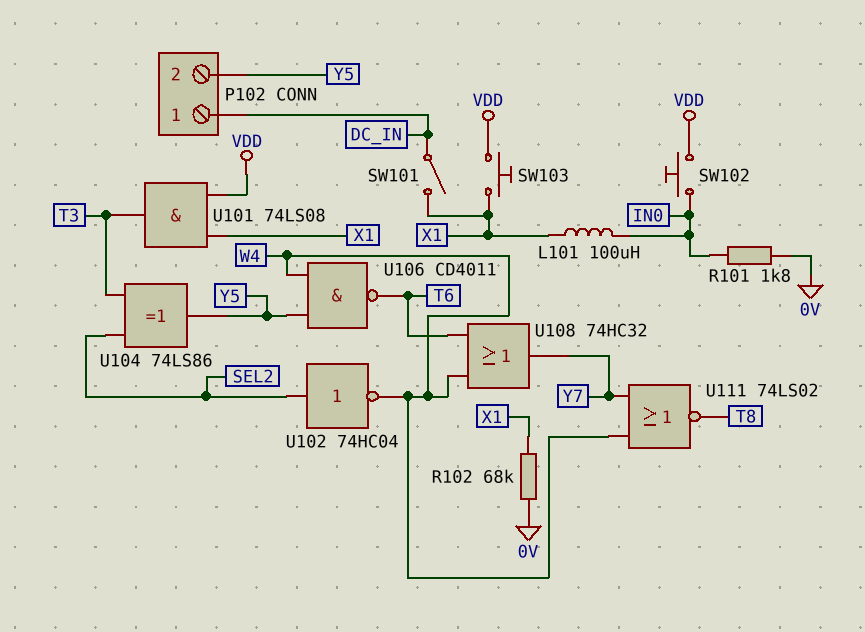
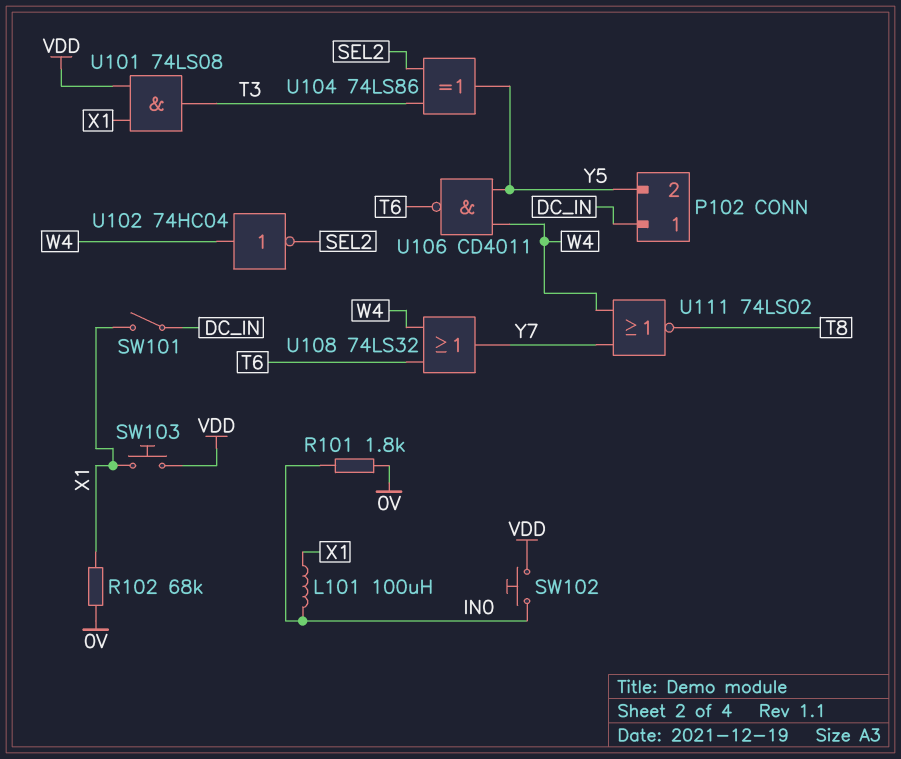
U102: NOT 74HC04 (in SEL2, out W4) -> NOT 74HC04 (in W4, out SEL2)
U108: OR 74HC32 (in T6, in W4, out Y7) -> OR 74LS32 (in T6, in W4, out Y7)

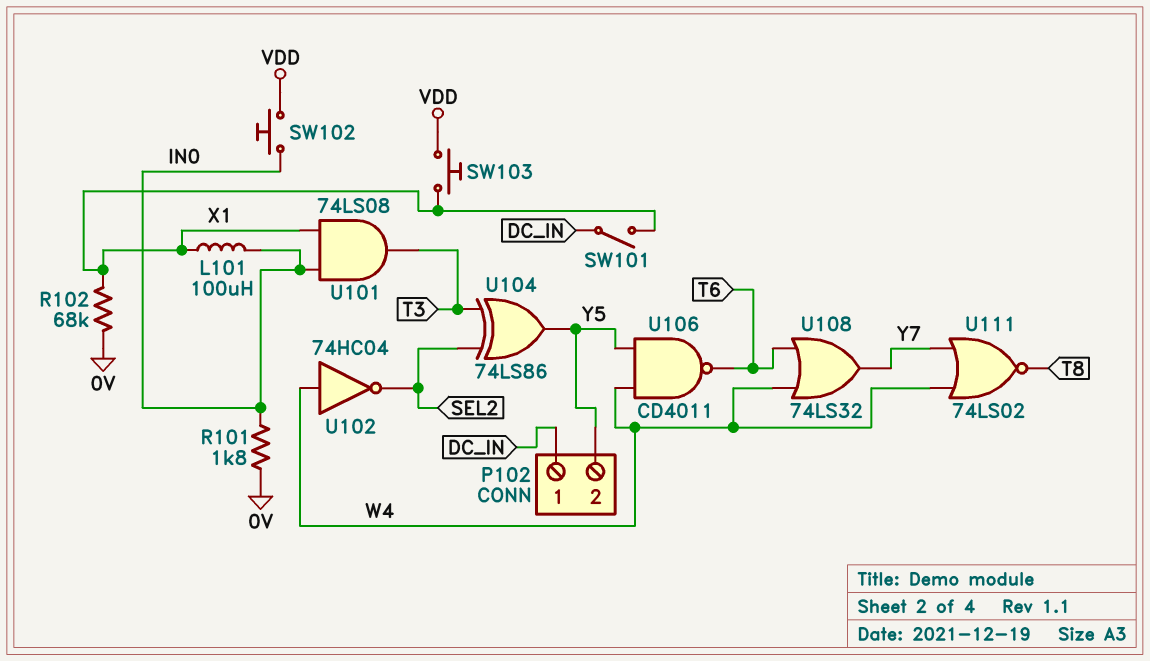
U101: AND 74LS08 (in VDD, in X1, out T3) -> AND 74LS08 (in IN0, in X1, out T3)

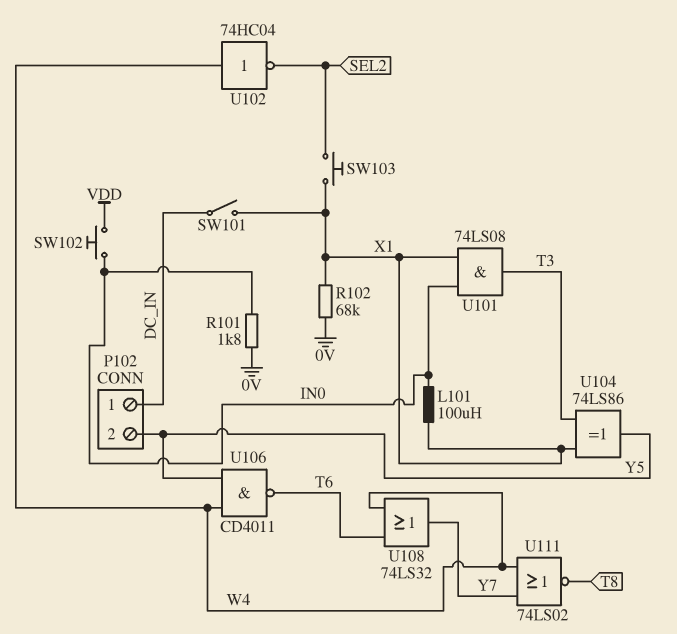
SW103: button (VDD, X1) -> button (SEL2, X1)
U104: XOR 74LS86 (in SEL2, in T3, out Y5) -> XOR 74LS86 (in T3, in X1, out Y5)

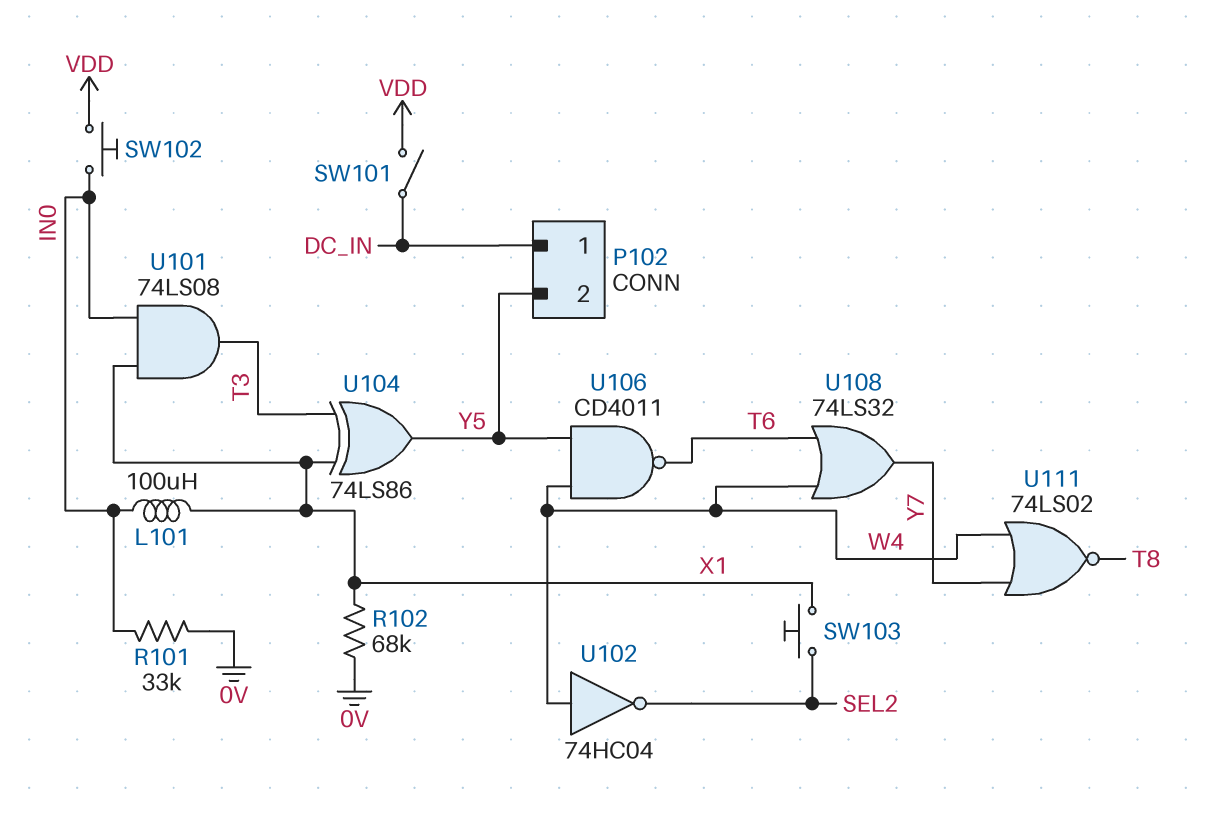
R101: 1.8k (0V, IN0) -> 33k (0V, IN0)
SW101: switch (DC_IN, X1) -> switch (DC_IN, VDD)

